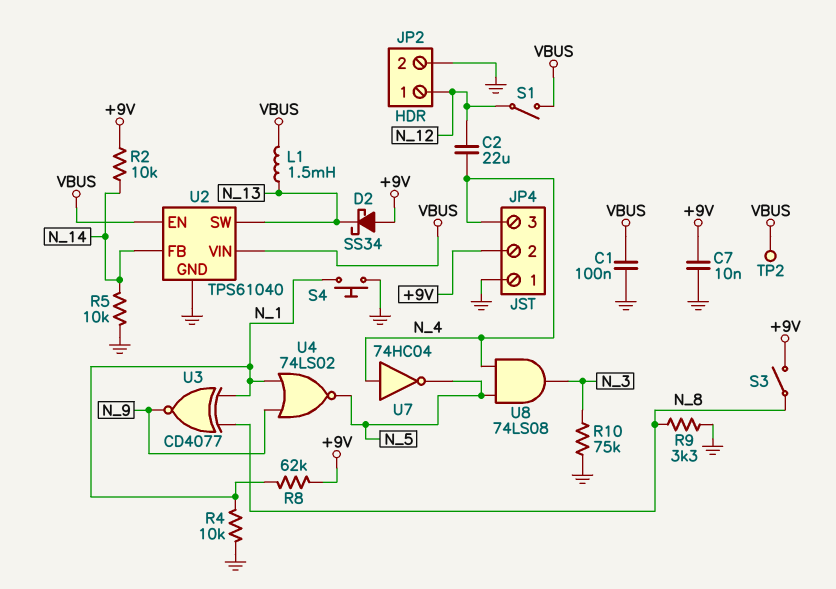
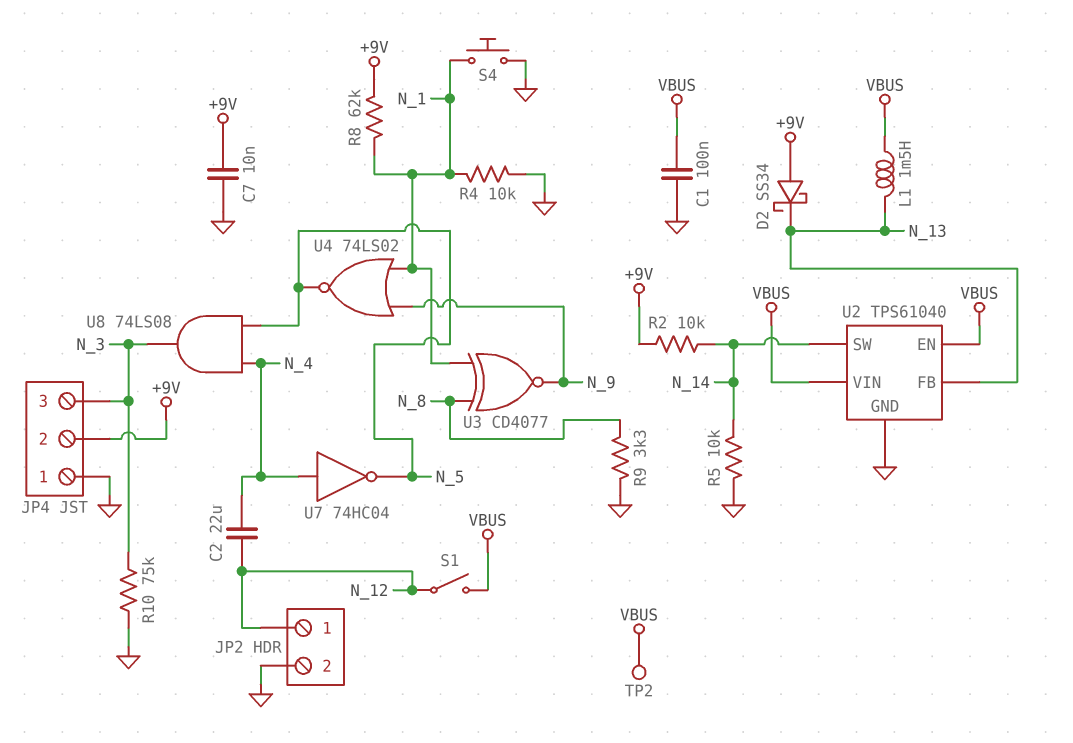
JP4 pin 3: N_4 -> N_3
S3: switch (+9V, N_8) -> none
U2 pin FB: N_14 -> N_13
U2 pin SW: N_13 -> N_14

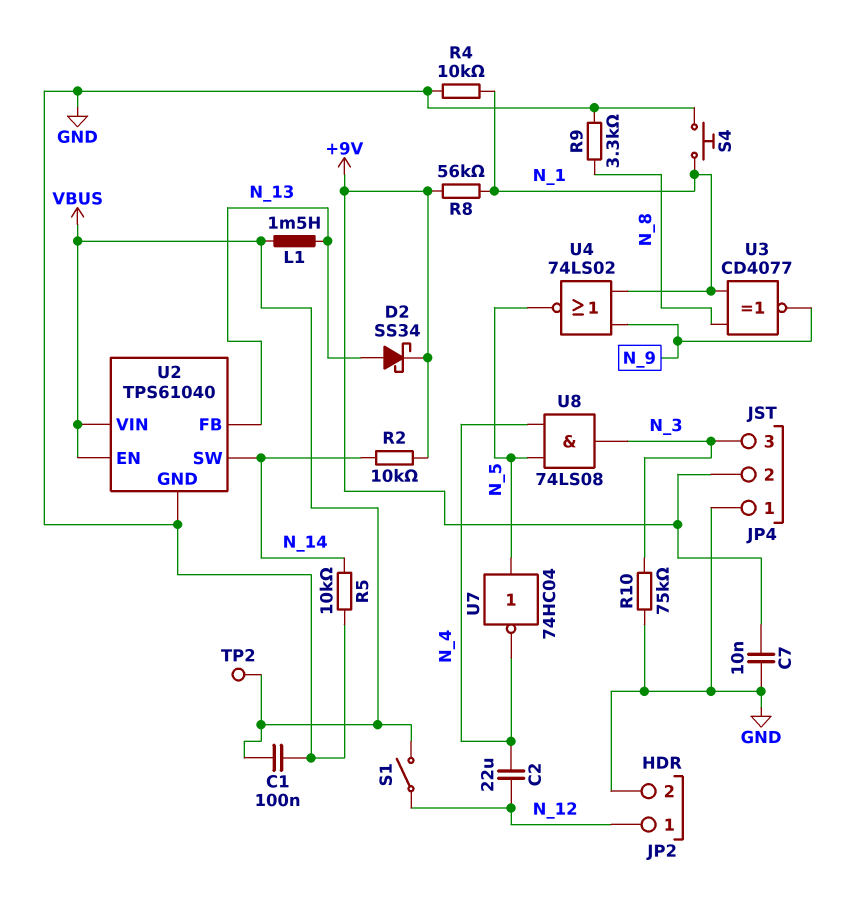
D2: schottky SS34 (A +9V, K N_13) -> schottky SS34 (A N_13, K +9V)
R8: 62k (+9V, N_1) -> 56k (+9V, N_1)
U7: NOT 74HC04 (in N_4, out N_5) -> NOT 74HC04 (in N_5, out N_4)

